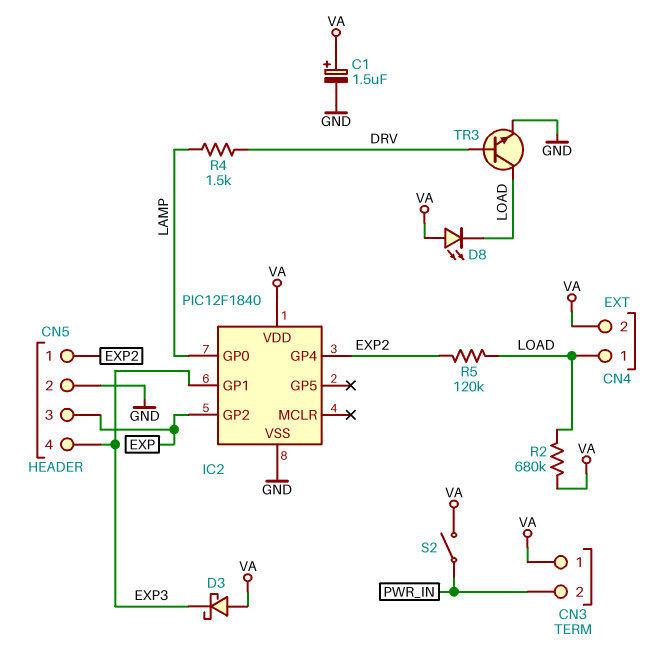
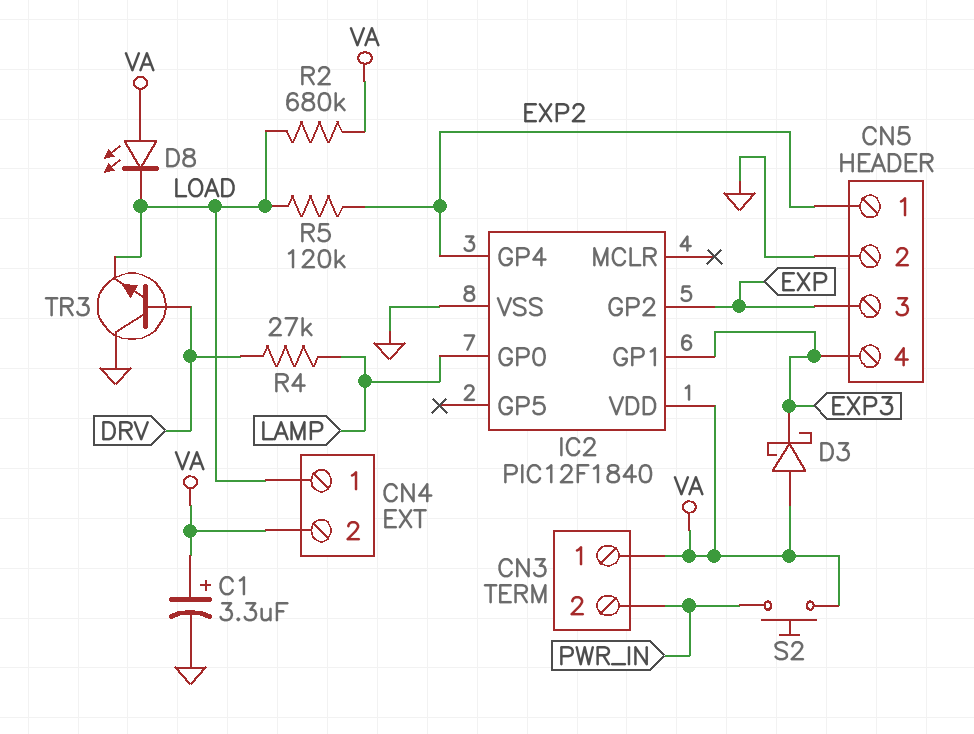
C1: 1.5uF (plus VA, minus GND) -> 3.3uF (plus VA, minus GND)
R4: 1.5k (DRV, LAMP) -> 27k (DRV, LAMP)
S2: switch (PWR_IN, VA) -> button (PWR_IN, VA)
TR3: NPN (B DRV, C LOAD, E GND) -> NPN (B DRV, C GND, E LOAD)

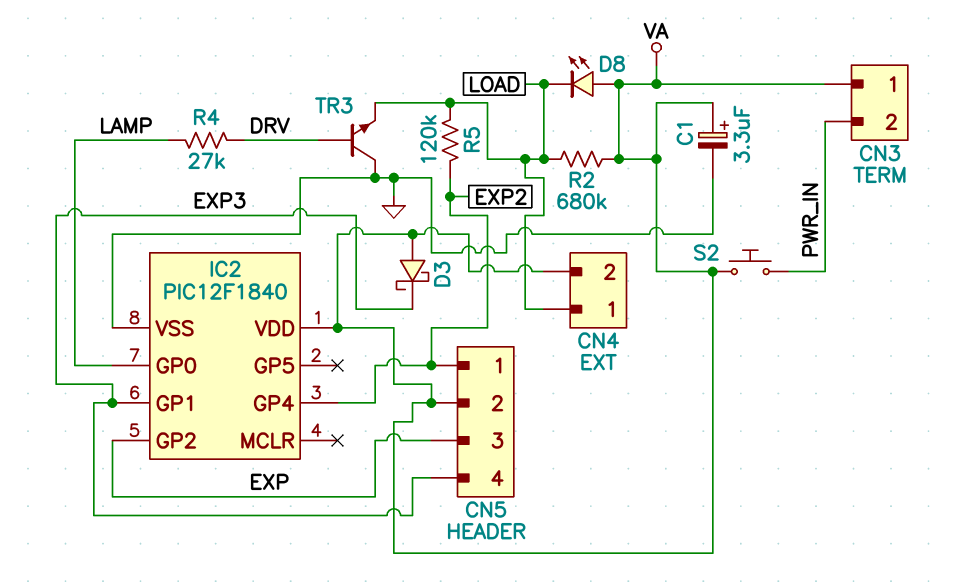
CN5 pin 2: GND -> VA

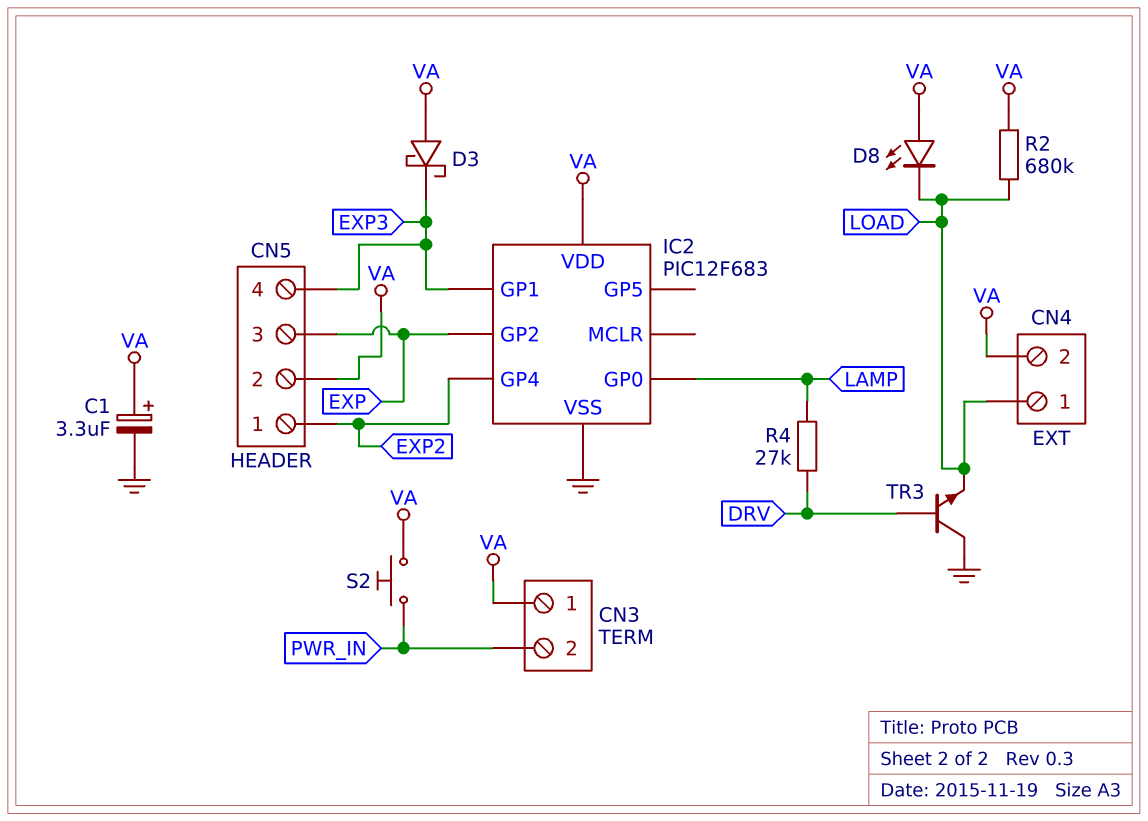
IC2: PIC12F1840 -> PIC12F683
R5: 120k (EXP2, LOAD) -> none

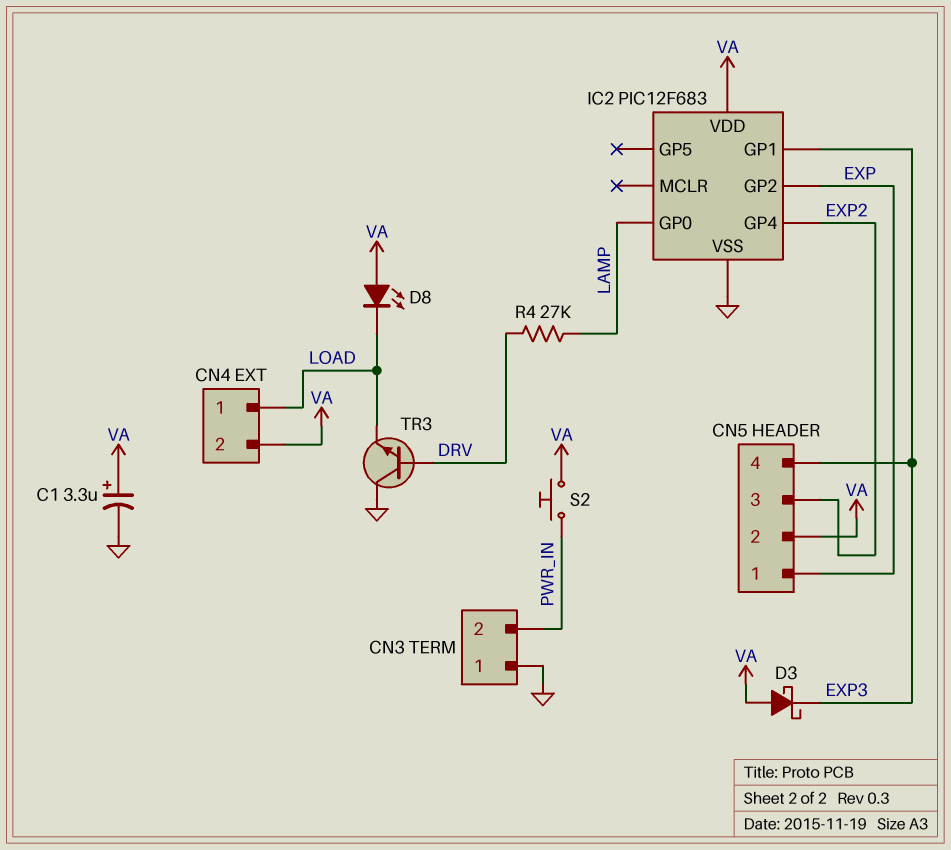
CN3 pin 1: VA -> GND
CN5 pin 1: EXP2 -> EXP
CN5 pin 3: EXP -> EXP2
R2: 680k (LOAD, VA) -> none

